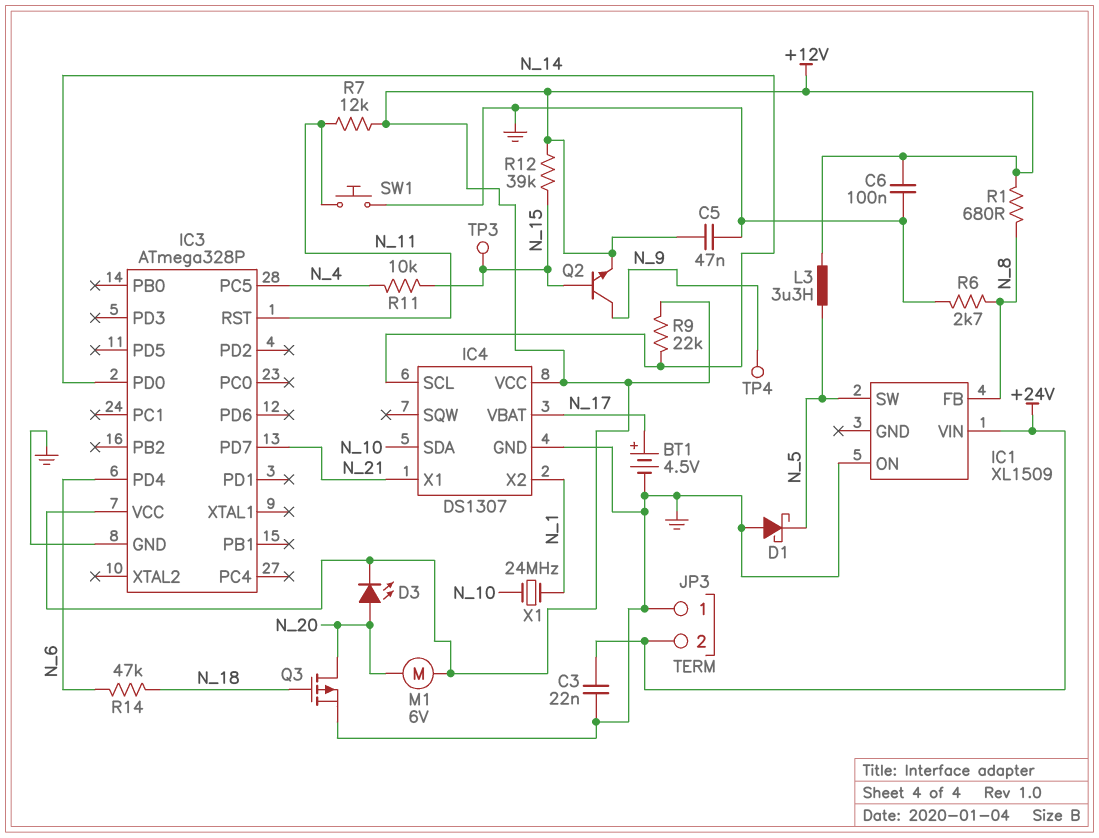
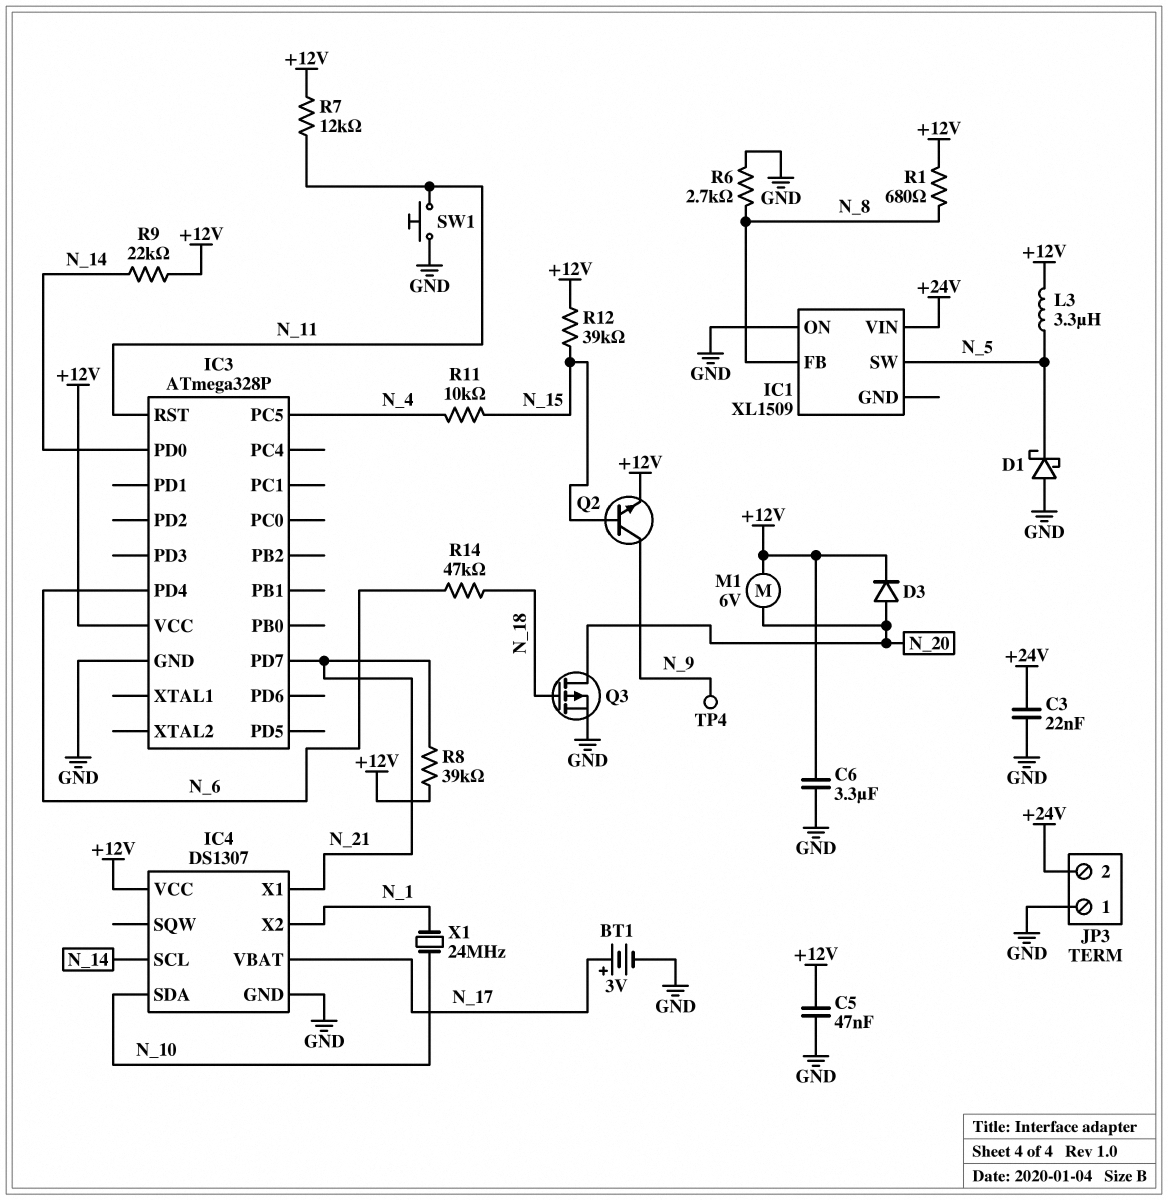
BT1: 4.5V (plus N_17, minus GND) -> 3V (plus N_17, minus GND)
C6: 100nF (+12V, GND) -> 3.3uF (+12V, GND)
D3: LED (A N_20, K +12V) -> diode (A N_20, K +12V)
R8: none -> 39k (+12V, N_21)
TP3: test point (N_15) -> none

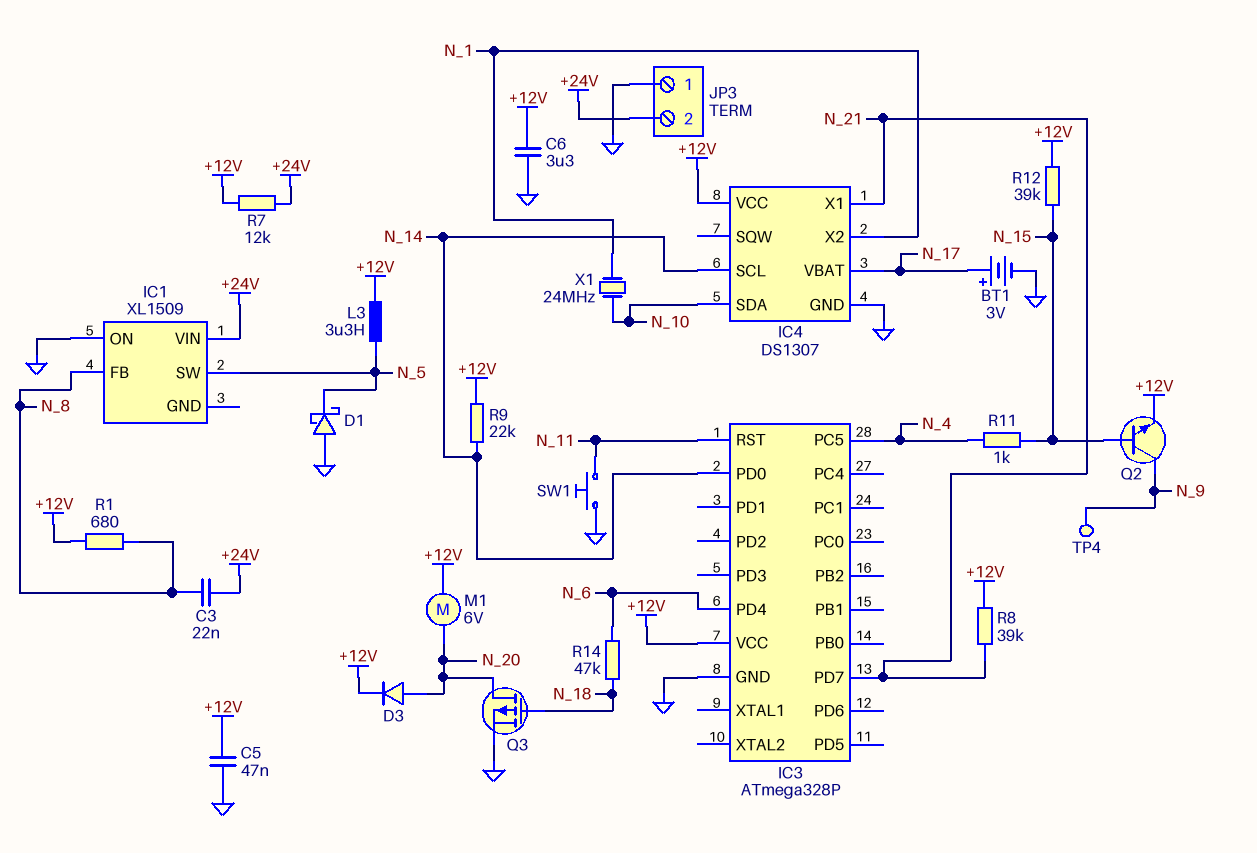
C3: 22nF (+24V, GND) -> 22nF (+24V, N_8)
R6: 2.7k (GND, N_8) -> none
R7: 12k (+12V, N_11) -> 12k (+12V, +24V)
R11: 10k (N_4, N_15) -> 1k (N_4, N_15)

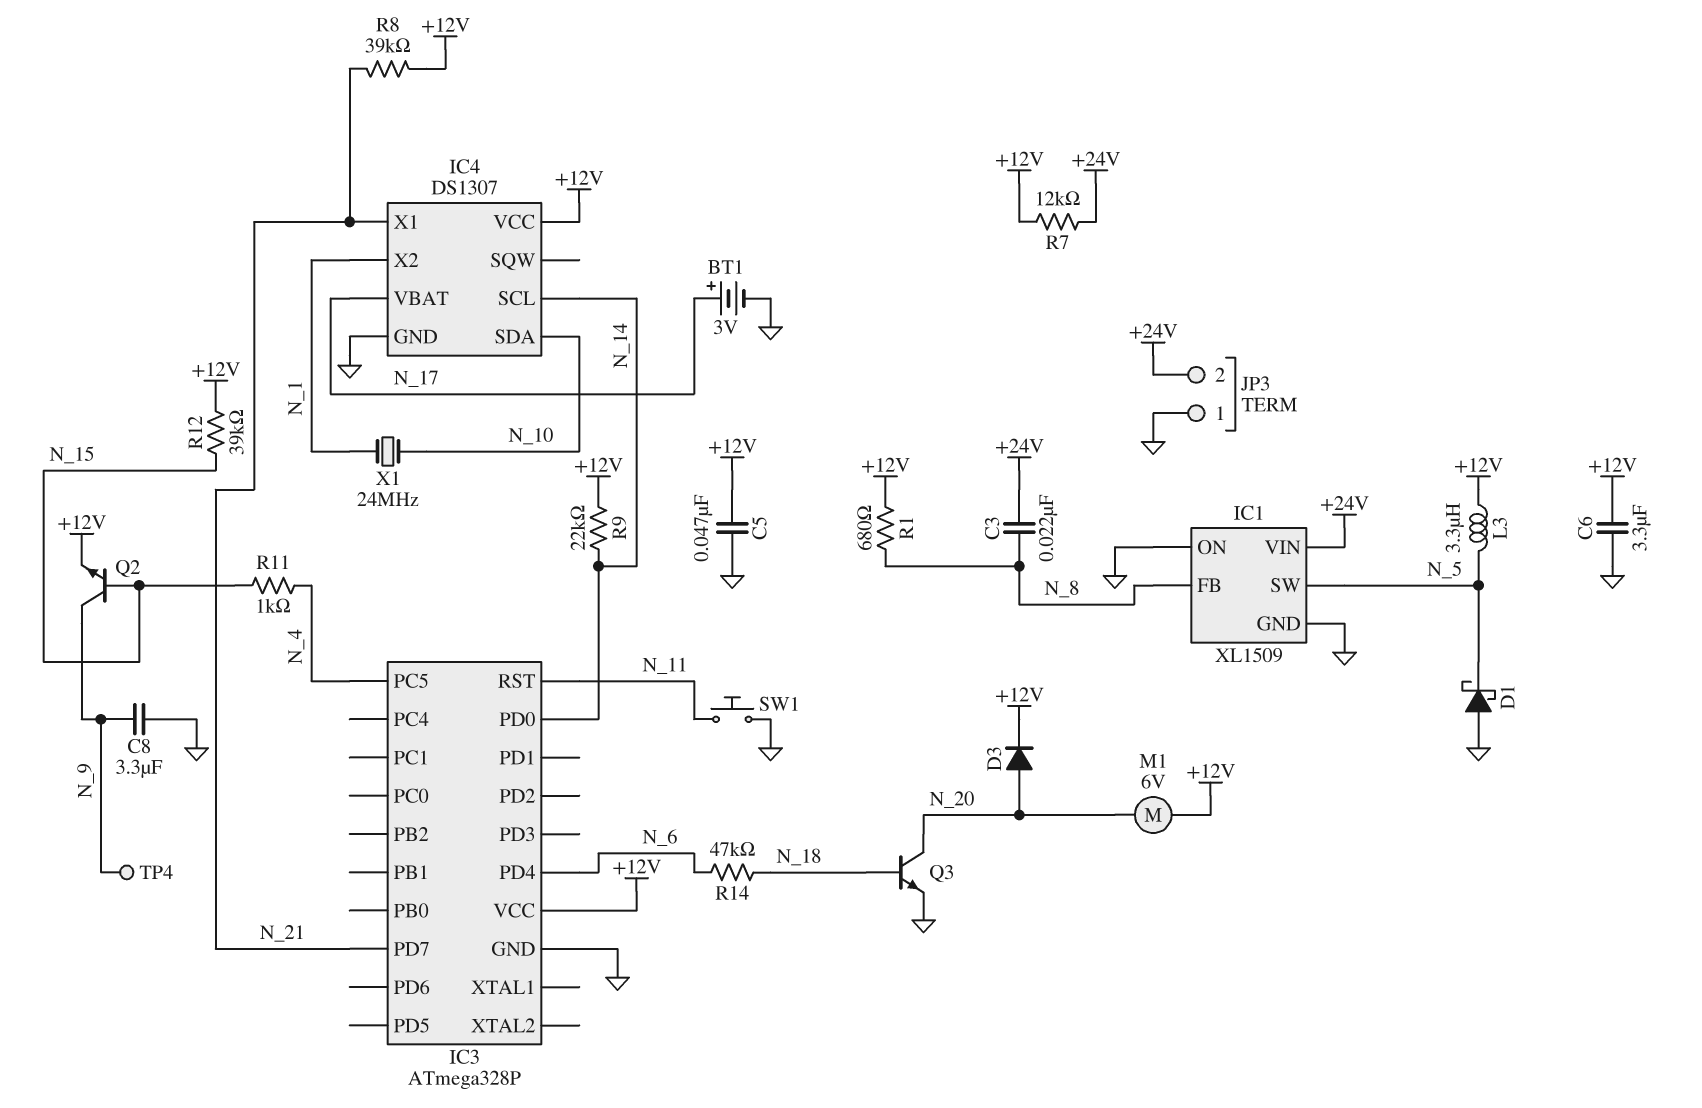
C8: none -> 3.3uF (GND, N_9)
IC1 pin GND: none -> GND
Q3: PMOS (G N_18, D N_20, S GND) -> NPN (B N_18, C N_20, E GND)

